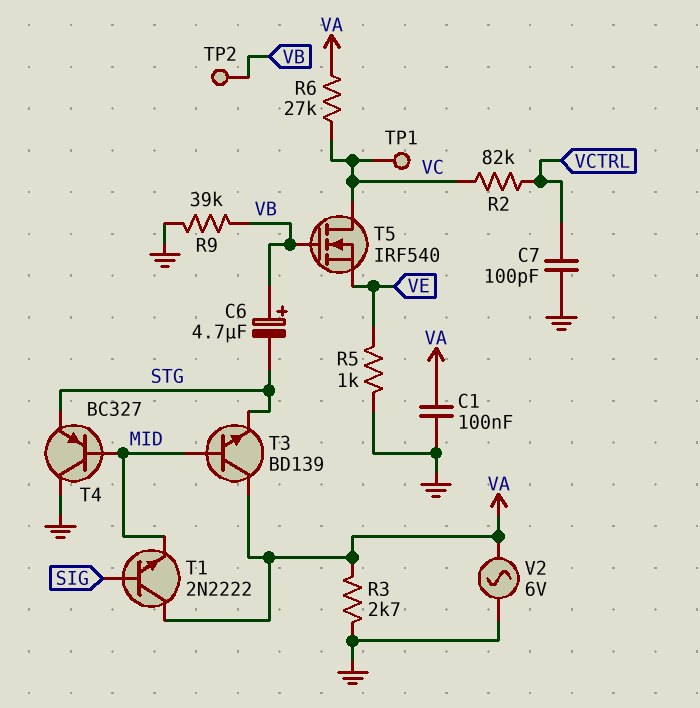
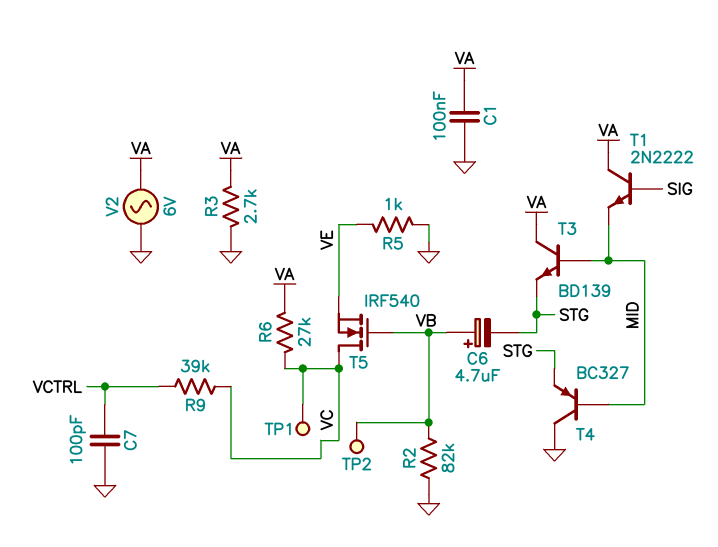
R2: 82k (VC, VCTRL) -> 82k (GND, VB)
R9: 39k (GND, VB) -> 39k (VC, VCTRL)

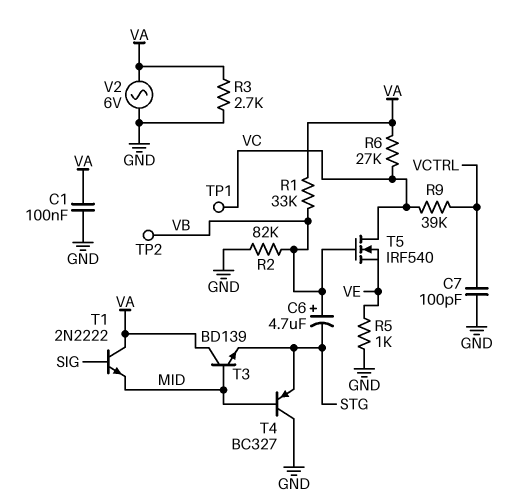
R1: none -> 33k (VA, VB)

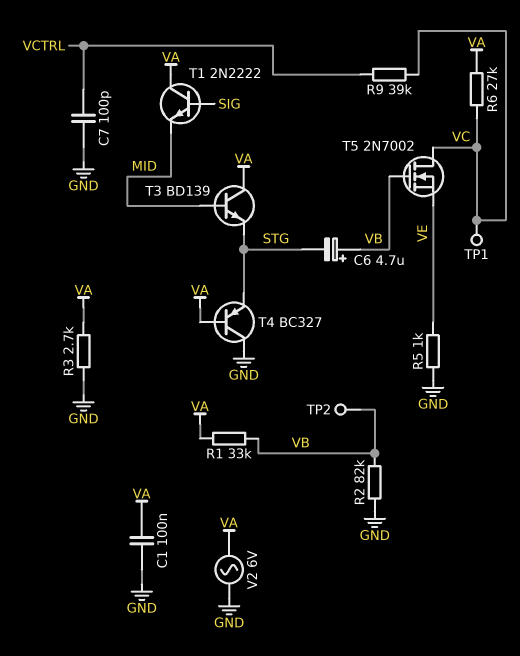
T4: PNP BC327 (B MID, C GND, E STG) -> PNP BC327 (B VA, C GND, E STG)
T5: NMOS IRF540 (G VB, D VC, S VE) -> NMOS 2N7002 (G VB, D VC, S VE)

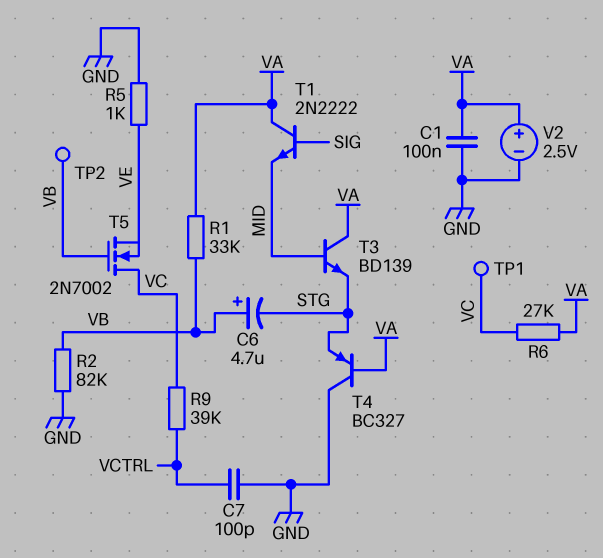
R3: 2.7k (GND, VA) -> none
V2: AC 6V (GND, VA) -> 2.5V (plus VA, minus GND)

